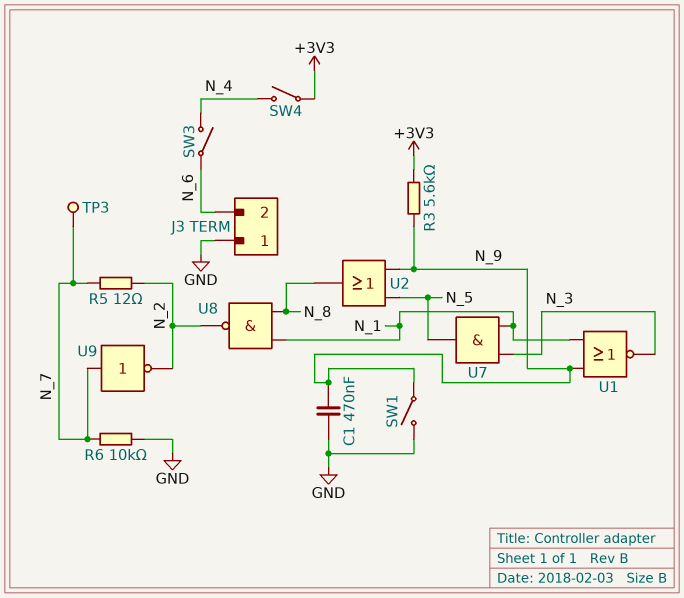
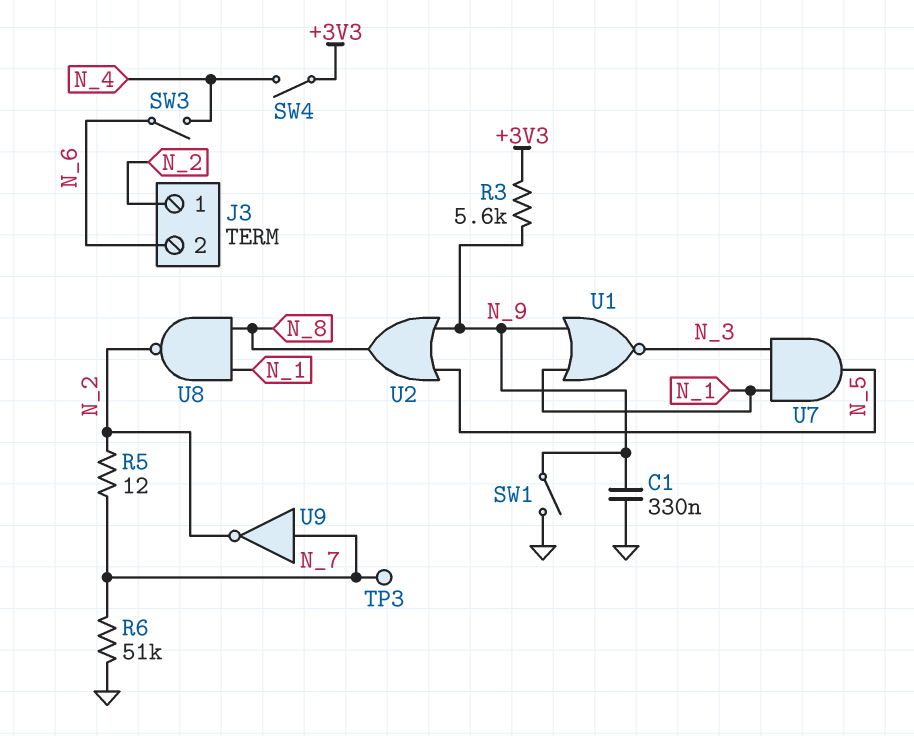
C1: 470nF (GND, N_9) -> 330nF (GND, N_9)
J3 pin 1: GND -> N_2
R6: 10k (GND, N_7) -> 51k (GND, N_7)

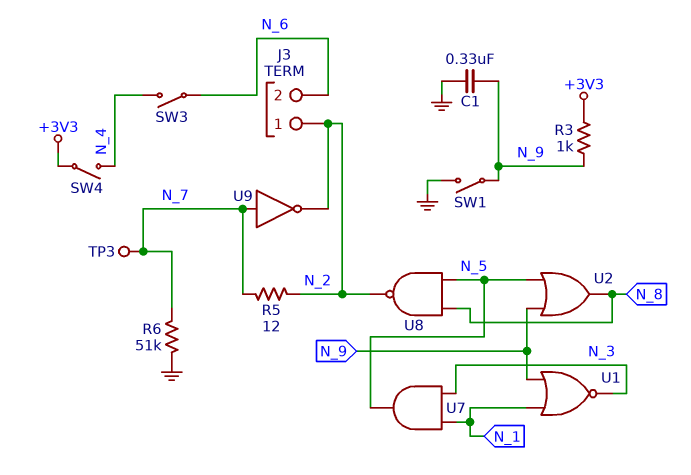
R3: 5.6k (+3V3, N_9) -> 1k (+3V3, N_9)
U8: NAND (in N_1, in N_8, out N_2) -> NAND (in N_5, in N_8, out N_2)

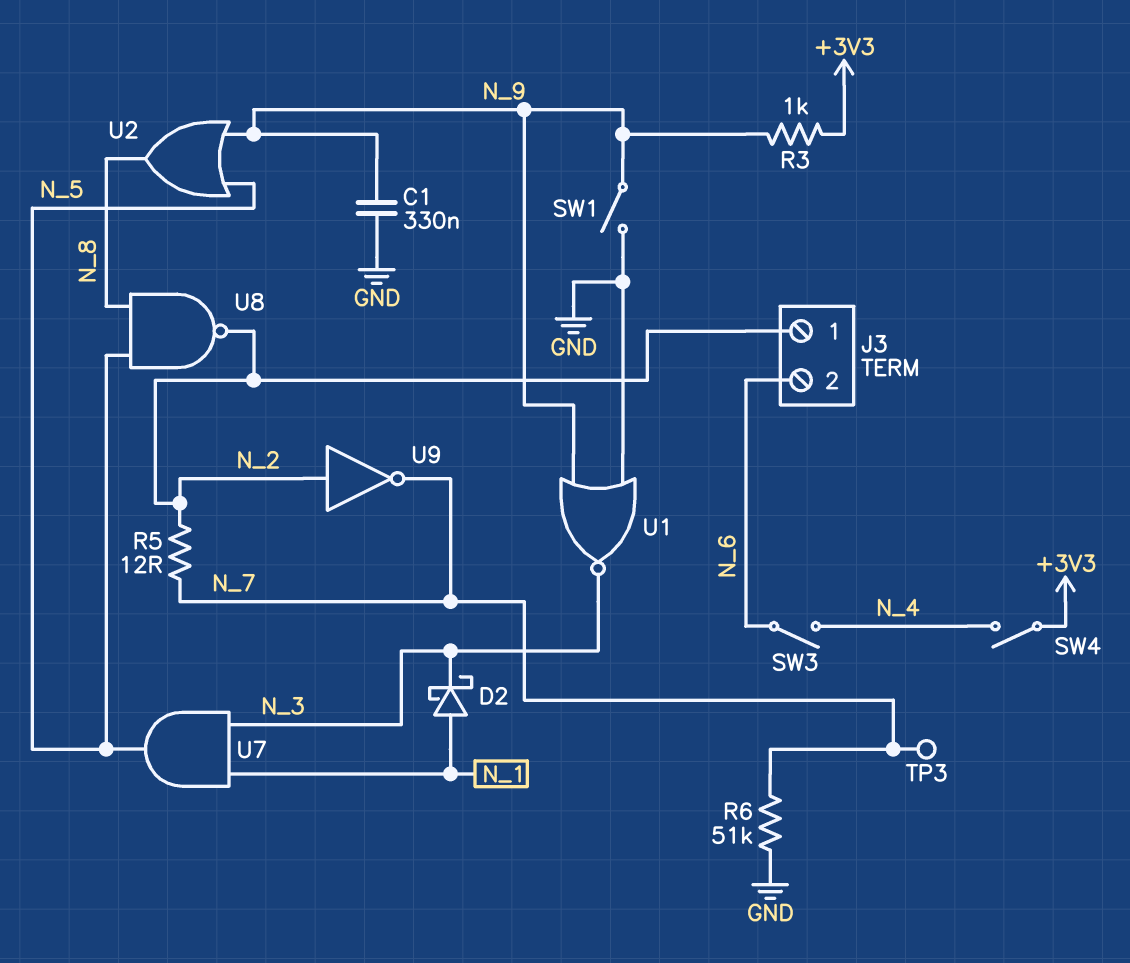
D2: none -> schottky (A N_1, K N_3)
U1: NOR (in N_1, in N_9, out N_3) -> NOR (in GND, in N_9, out N_3)
U9: NOT (in N_7, out N_2) -> NOT (in N_2, out N_7)

